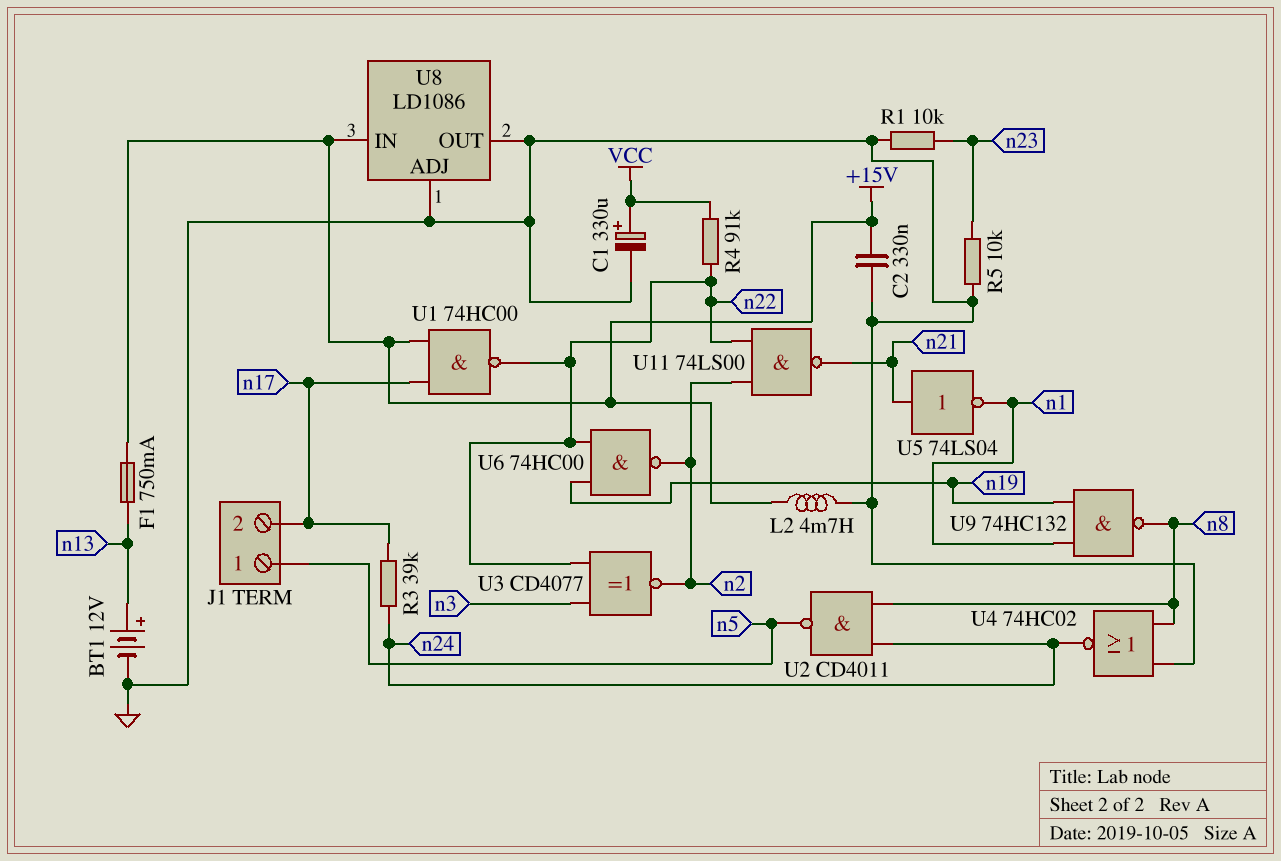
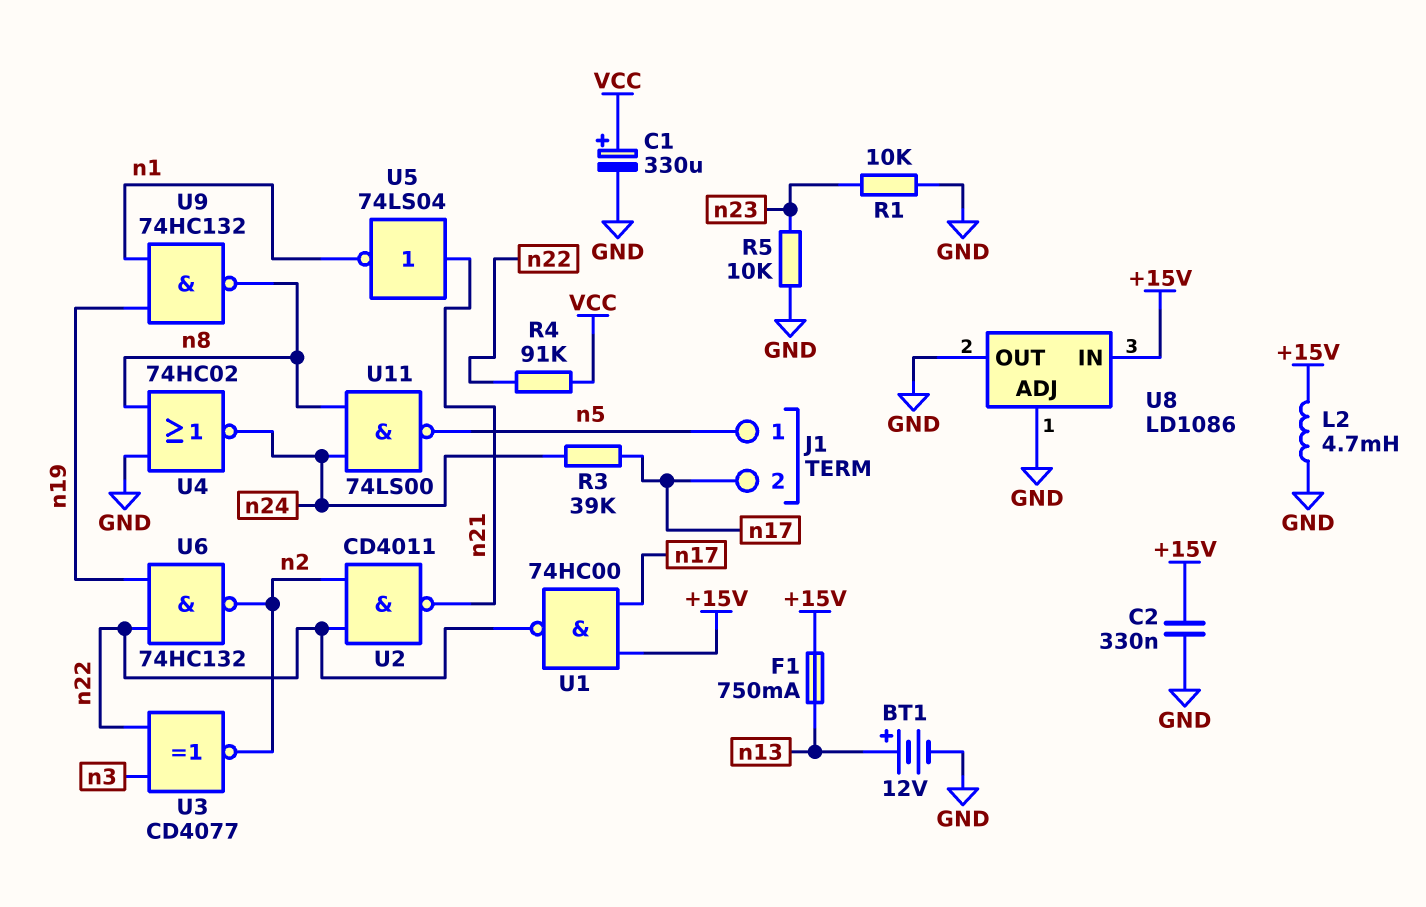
U2: NAND CD4011 (in n8, in n24, out n5) -> NAND CD4011 (in n2, in n22, out n21)
U6: NAND 74HC00 (in n19, in n22, out n2) -> NAND 74HC132 (in n19, in n22, out n2)
U11: NAND 74LS00 (in n2, in n22, out n21) -> NAND 74LS00 (in n8, in n24, out n5)

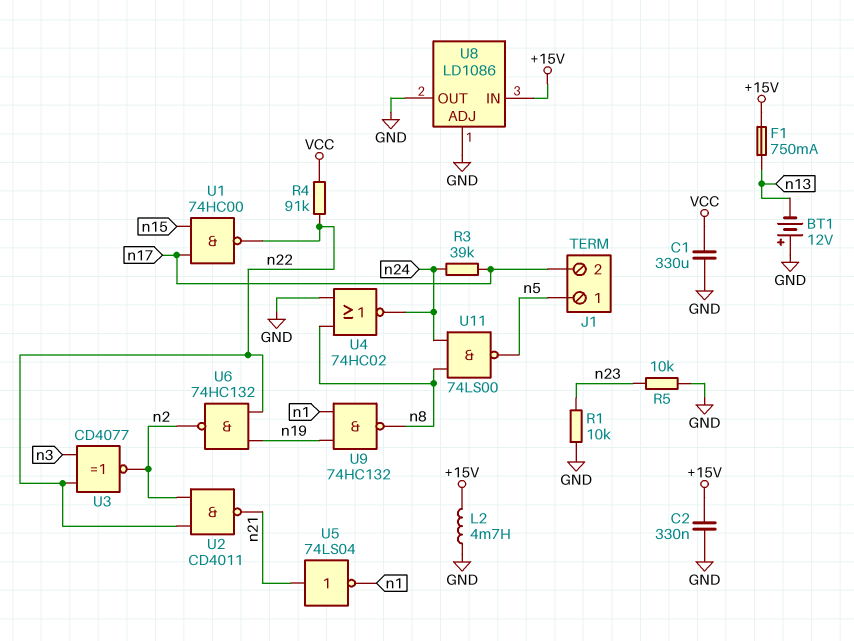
BT1: 12V (plus n13, minus GND) -> 12V (plus GND, minus n13)
C1: 330uF (plus VCC, minus GND) -> 330uF (GND, VCC)
U1: NAND 74HC00 (in +15V, in n17, out n22) -> NAND 74HC00 (in n15, in n17, out n22)

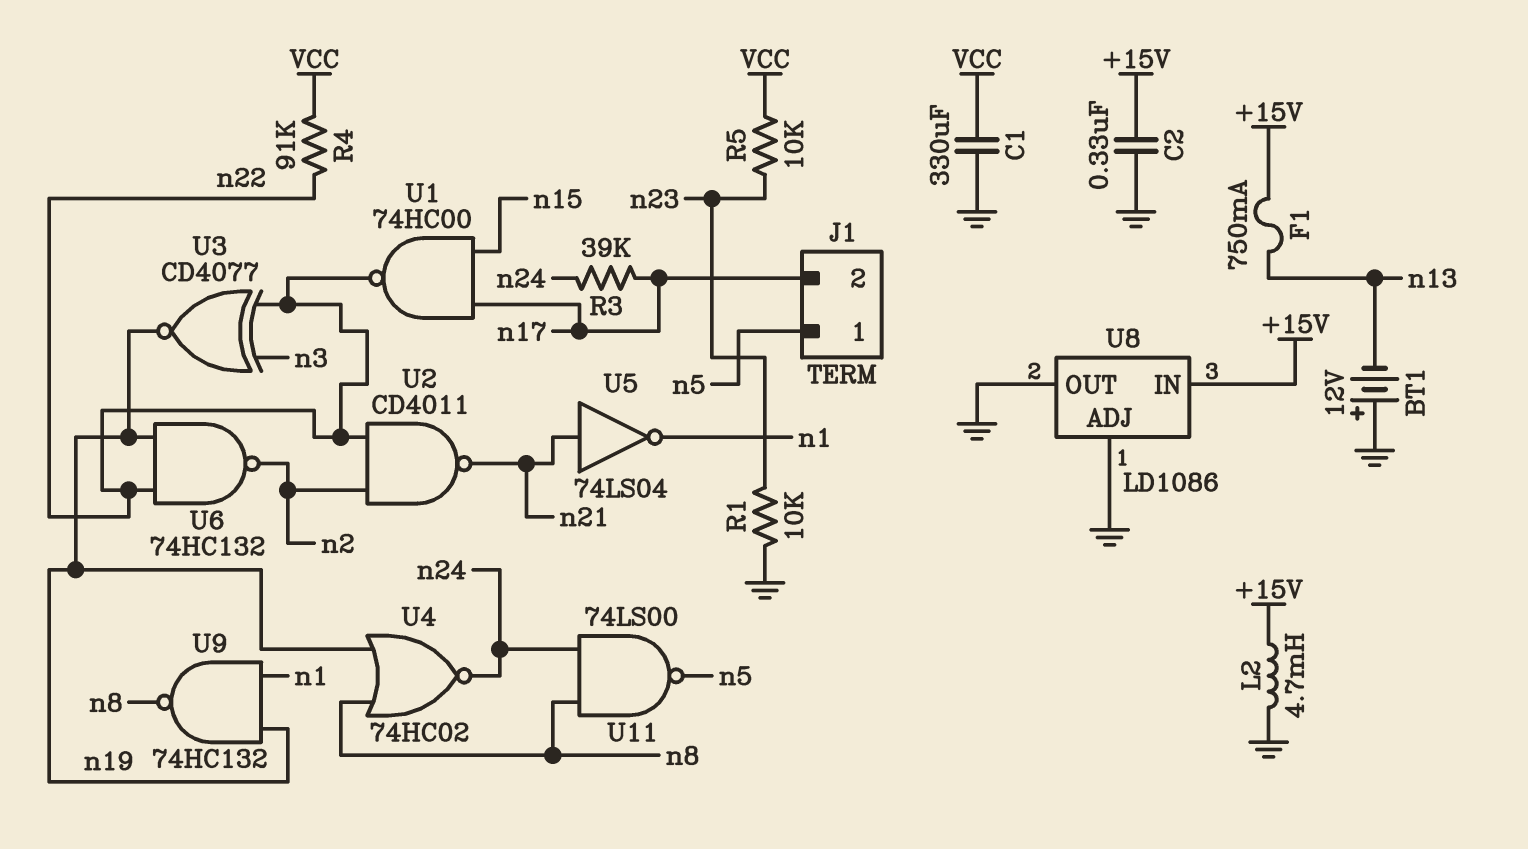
R5: 10k (GND, n23) -> 10k (VCC, n23)
U3: XNOR CD4077 (in n3, in n22, out n2) -> XNOR CD4077 (in n3, in n22, out n19)
U4: NOR 74HC02 (in GND, in n8, out n24) -> NOR 74HC02 (in n8, in n19, out n24)

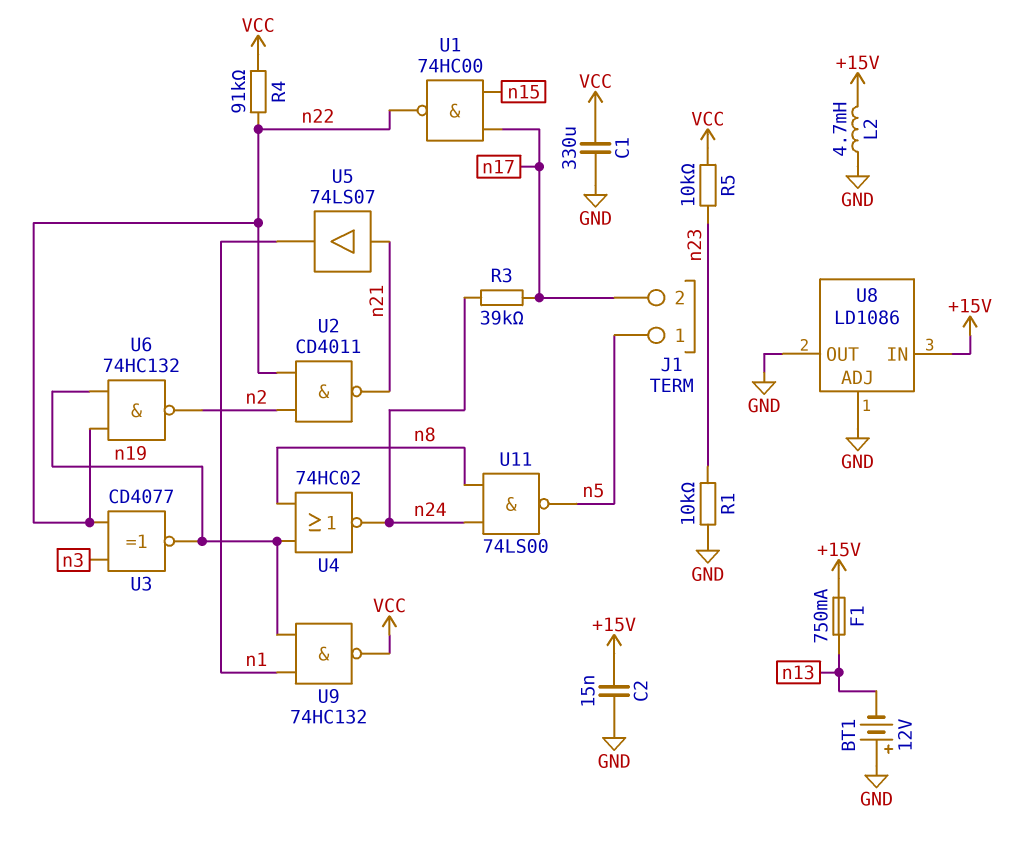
C2: 330nF (+15V, GND) -> 15nF (+15V, GND)
U5: NOT 74LS04 (in n21, out n1) -> buffer 74LS07 (in n21, out n1)
U9: NAND 74HC132 (in n1, in n19, out n8) -> NAND 74HC132 (in n1, in n19, out VCC)

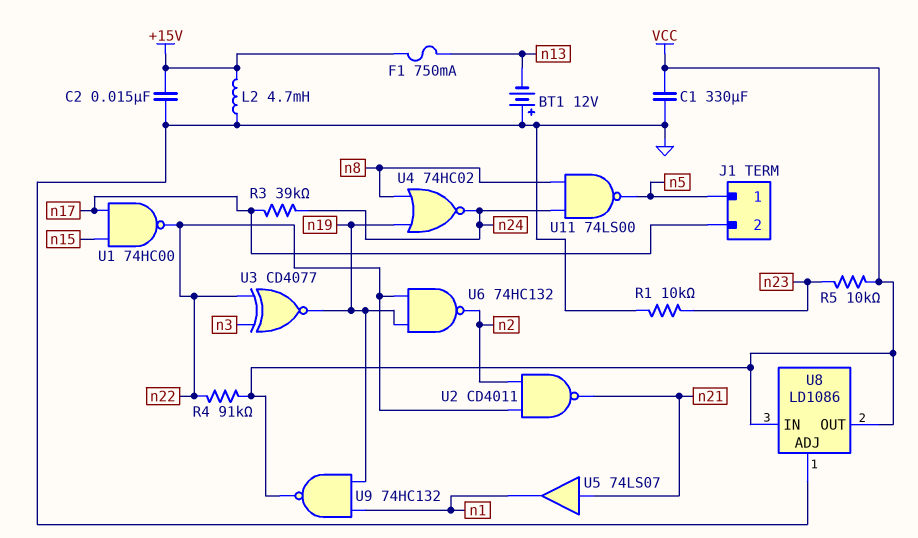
U8 pin IN: +15V -> VCC
U8 pin OUT: GND -> VCC

